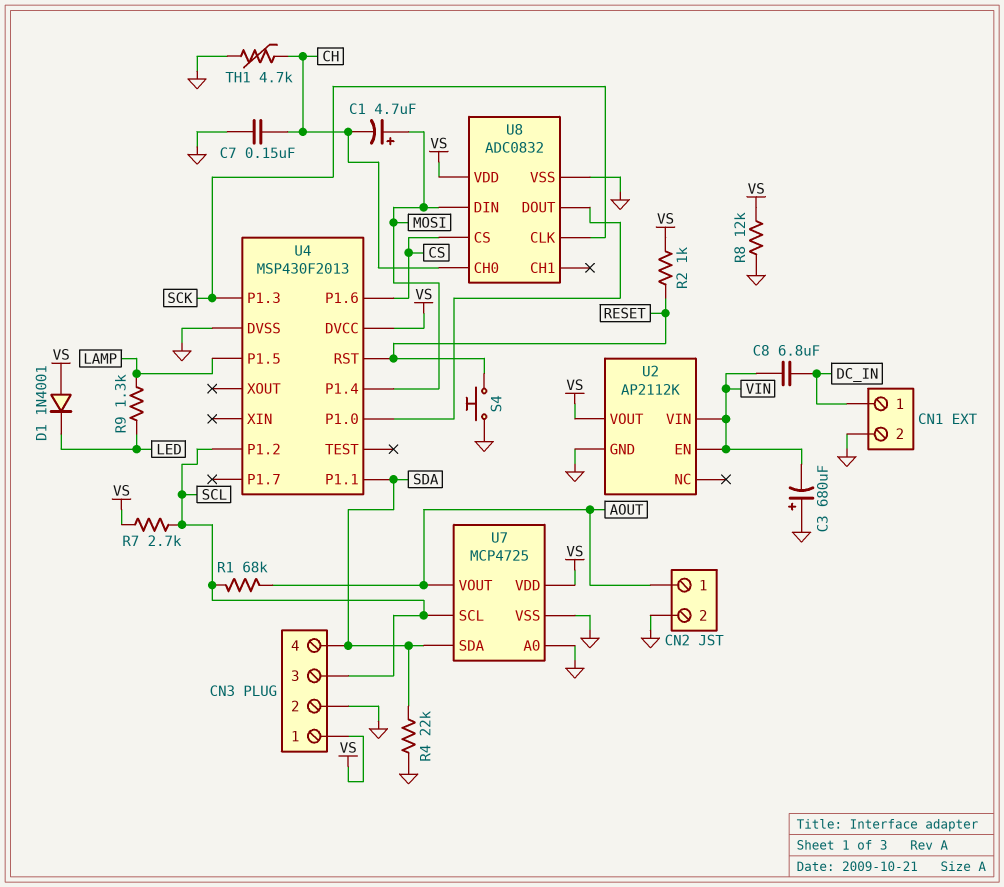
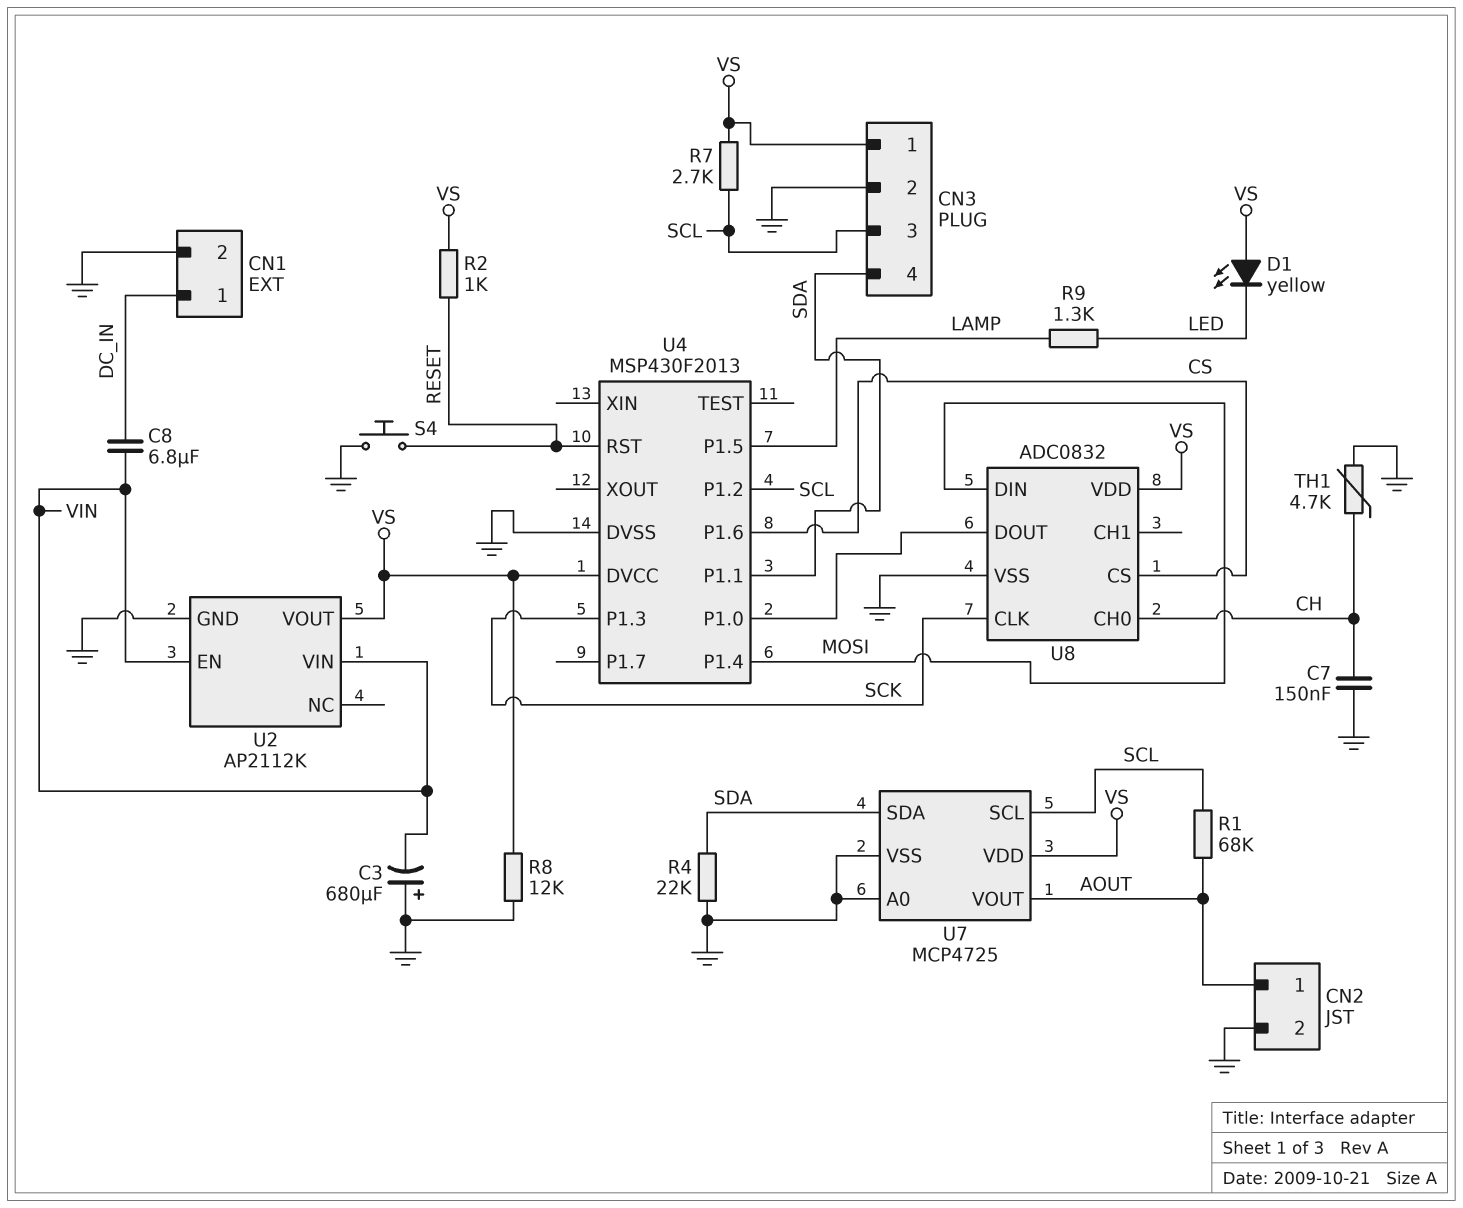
C1: 4.7uF (plus MOSI, minus CH) -> none
D1: diode 1N4001 (A VS, K LED) -> LED yellow (A VS, K LED)

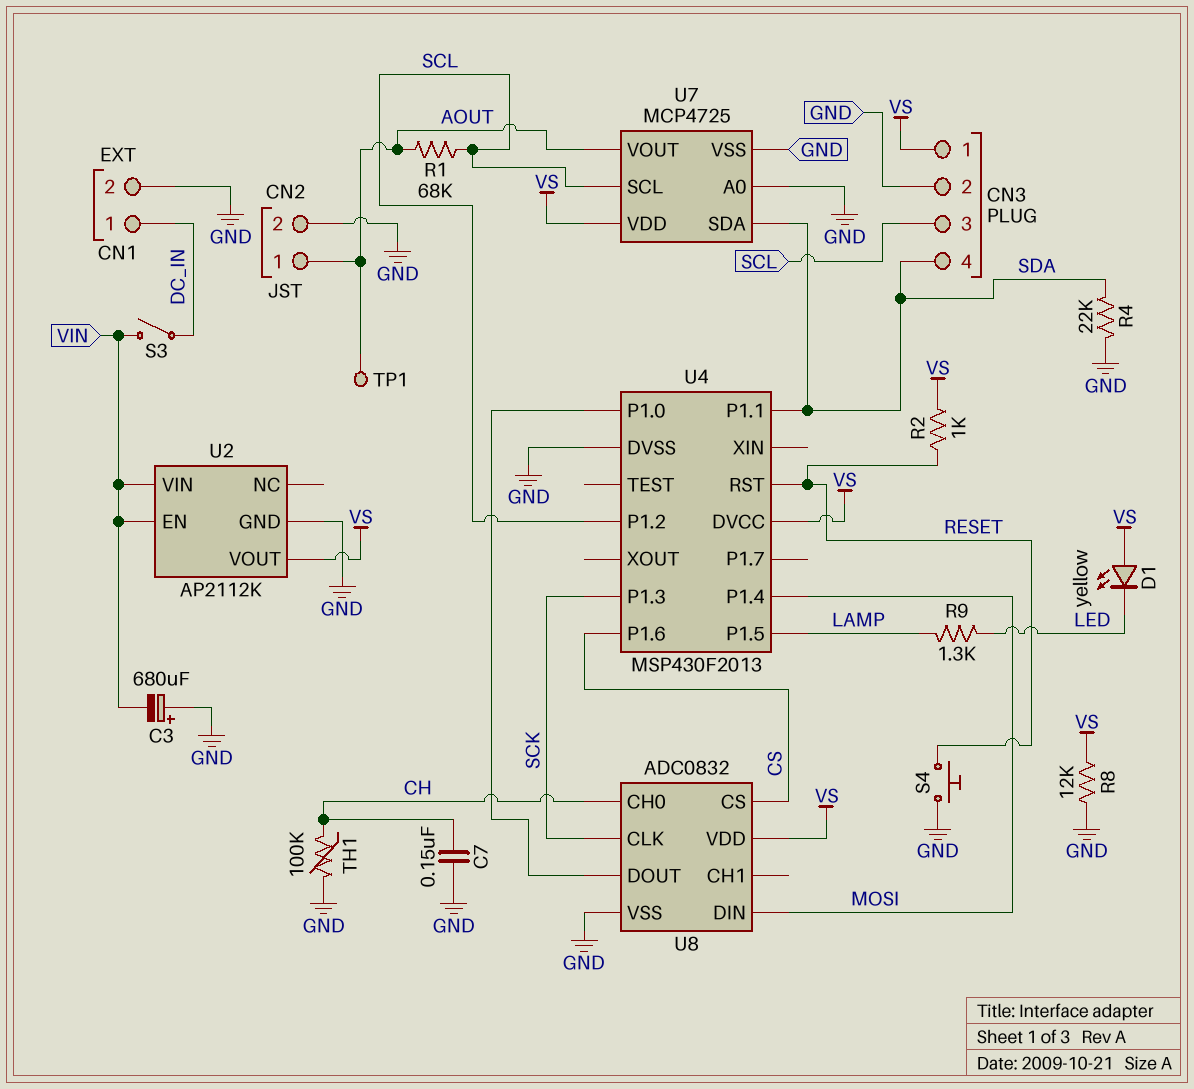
C8: 6.8uF (DC_IN, VIN) -> none
R7: 2.7k (SCL, VS) -> none
S3: none -> switch (DC_IN, VIN)
TH1: 4.7k (CH, GND) -> 100k (CH, GND)
TP1: none -> test point (AOUT)

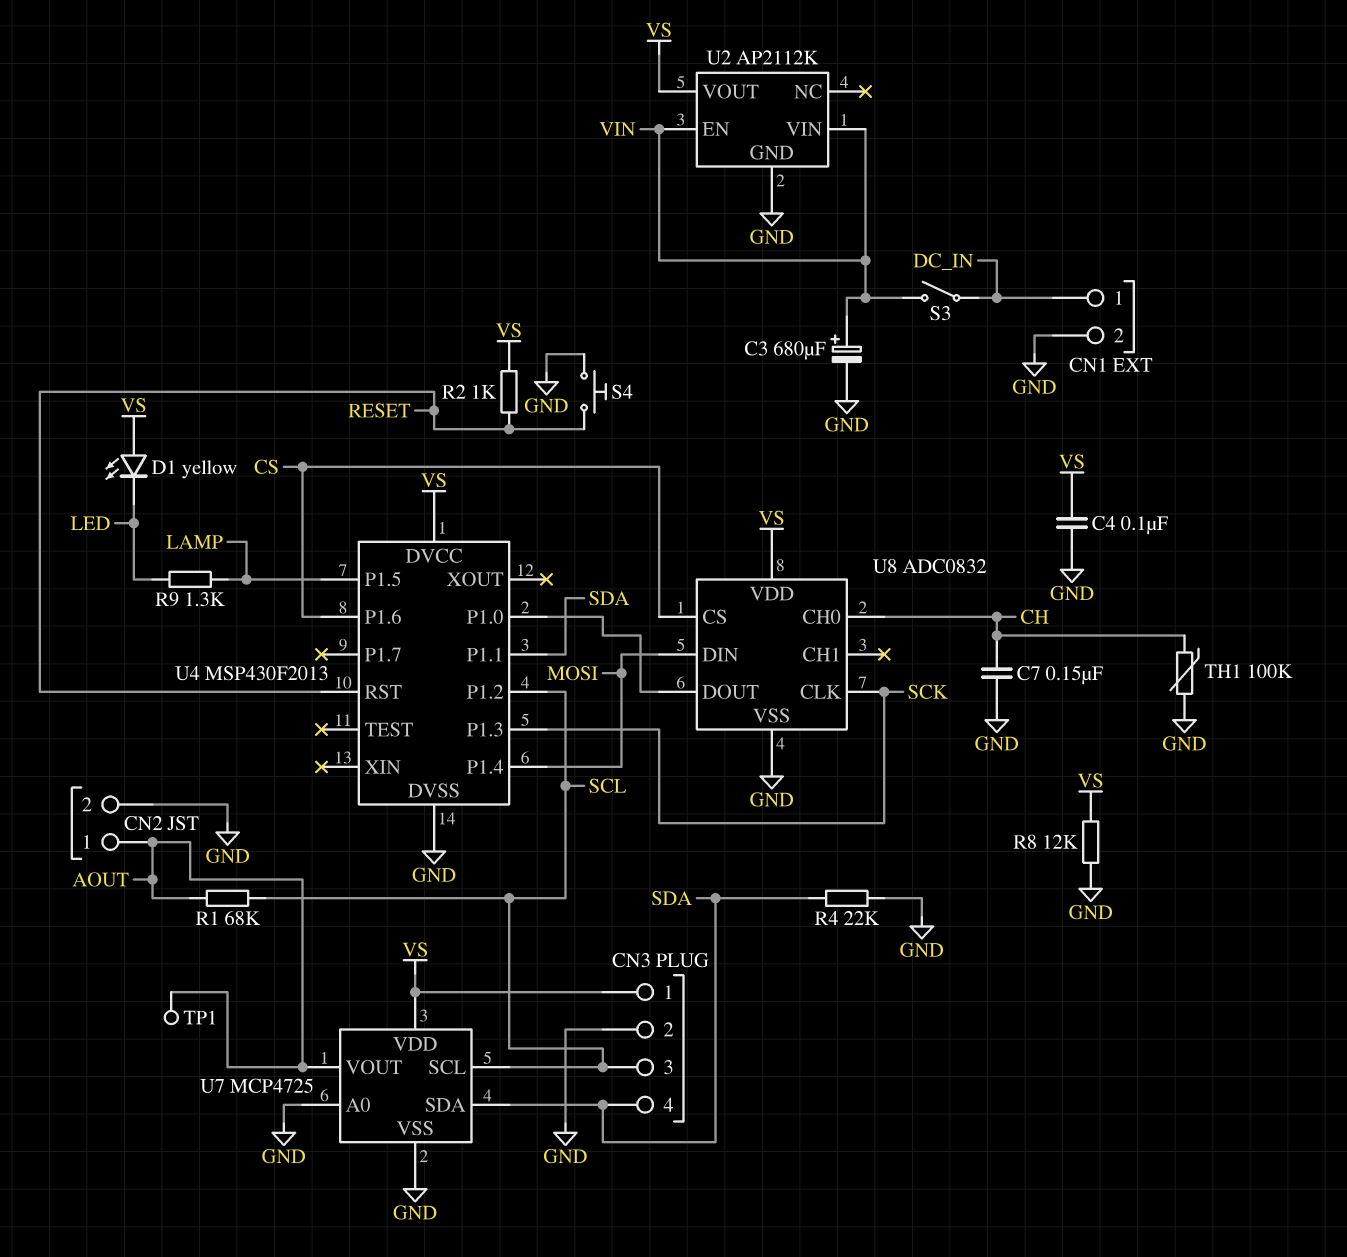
C3: 680uF (plus GND, minus VIN) -> 680uF (plus VIN, minus GND)
C4: none -> 100nF (GND, VS)

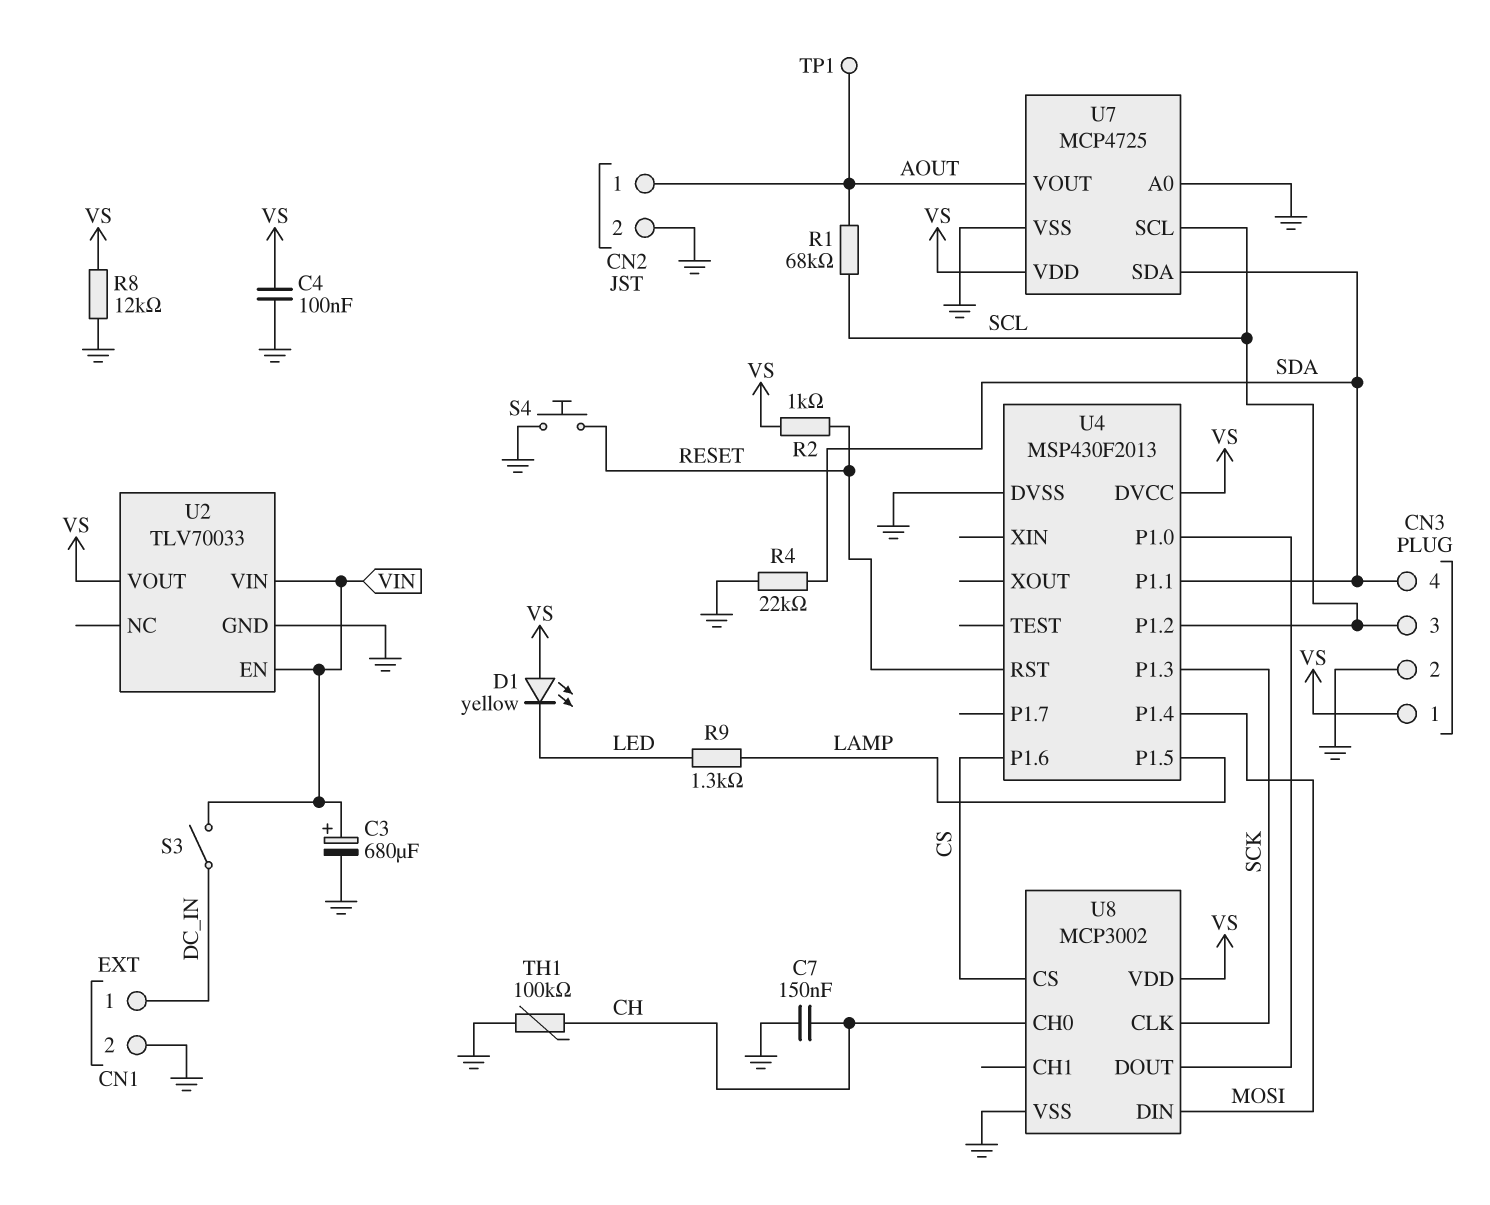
U2: AP2112K -> TLV70033
U8: ADC0832 -> MCP3002

